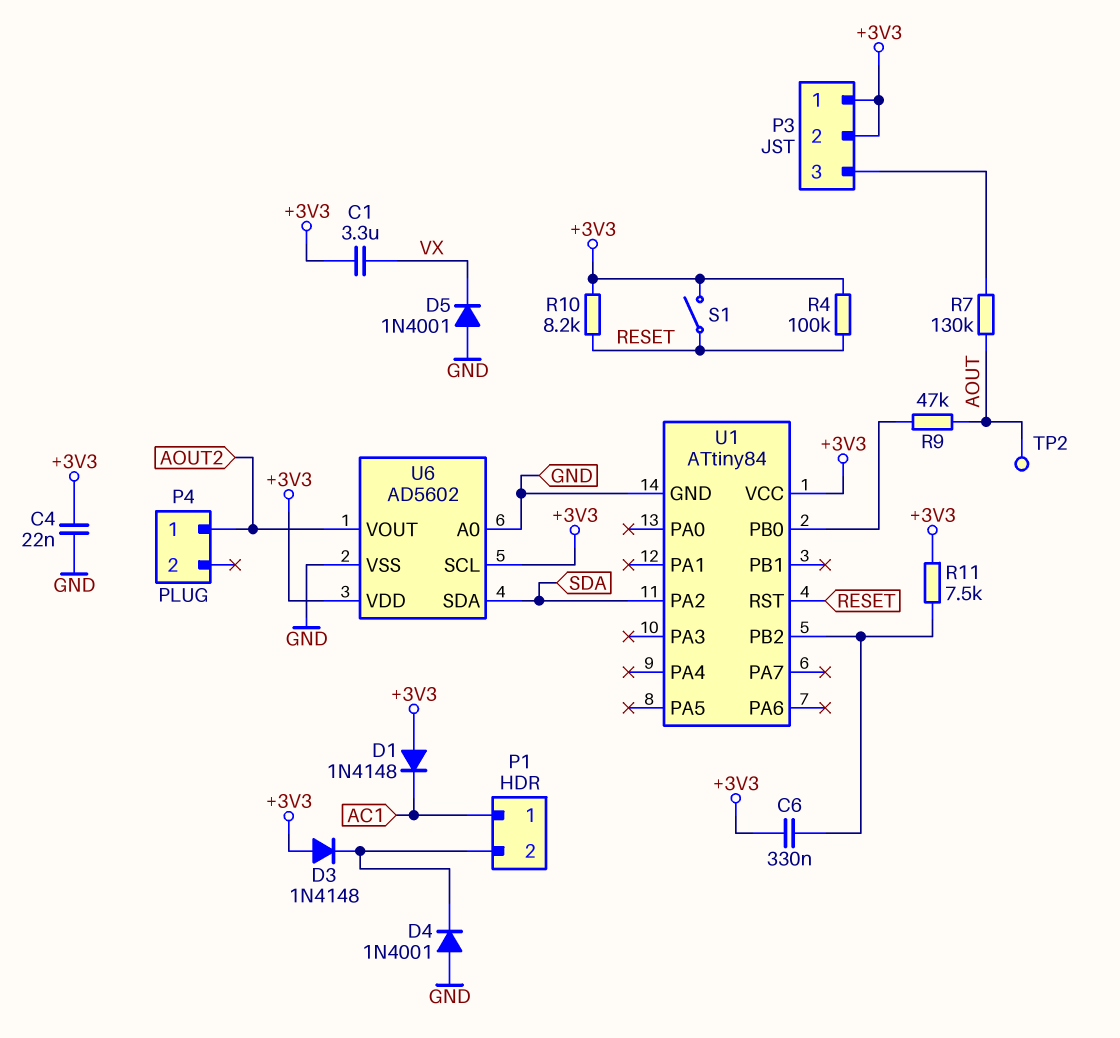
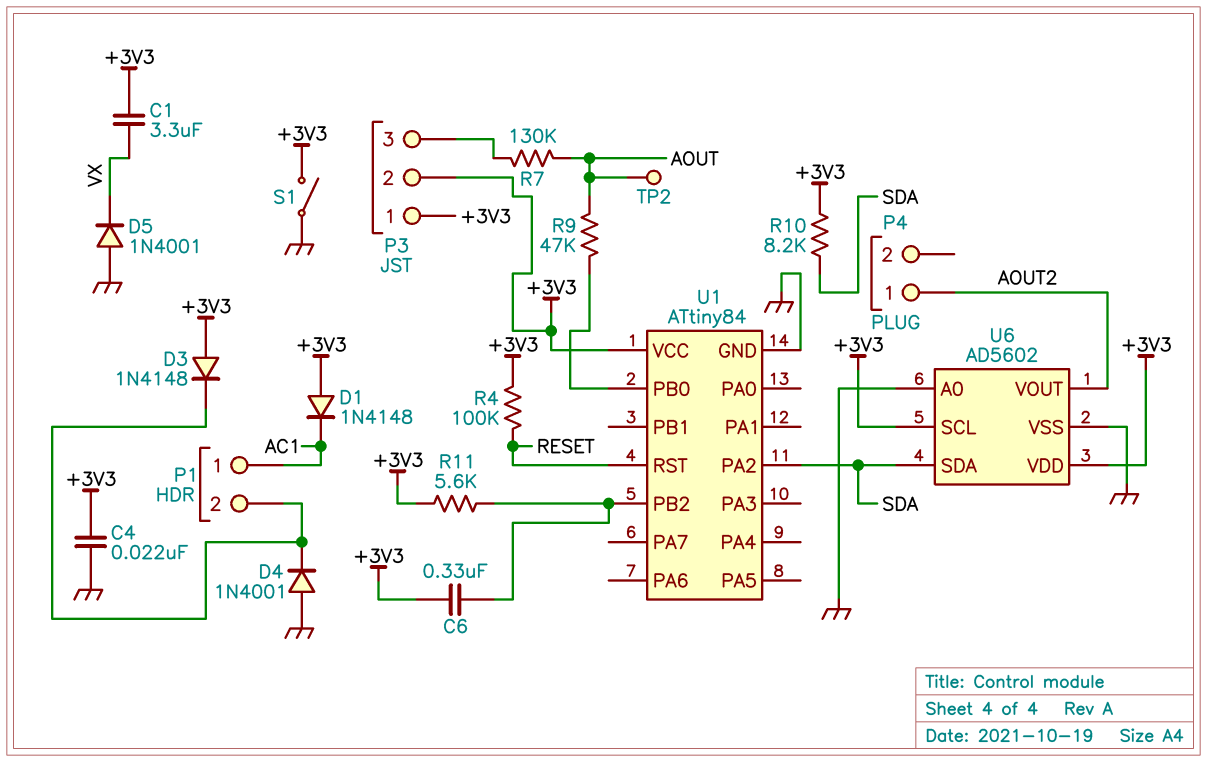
R10: 8.2k (+3V3, RESET) -> 8.2k (+3V3, SDA)
R11: 7.5k (+3V3, U1/PB2) -> 5.6k (+3V3, U1/PB2)
S1: switch (+3V3, RESET) -> switch (+3V3, GND)

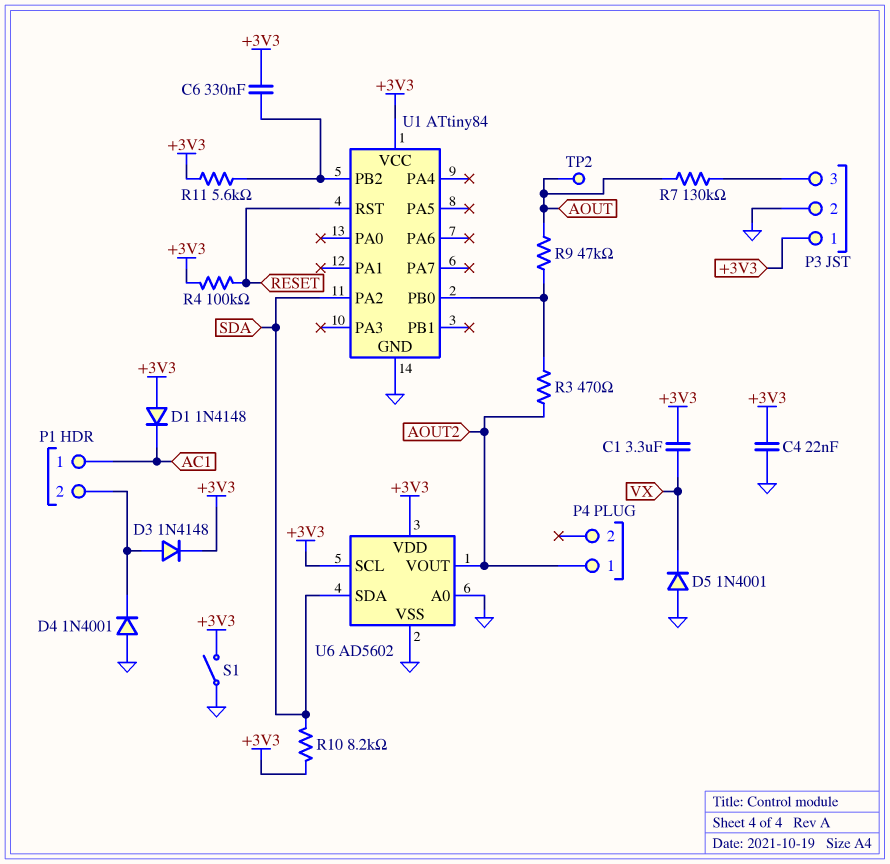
D3: diode 1N4148 (A +3V3, K P1/2) -> diode 1N4148 (A P1/2, K +3V3)
P3 pin 2: +3V3 -> GND
R3: none -> 470 (AOUT2, U1/PB0)

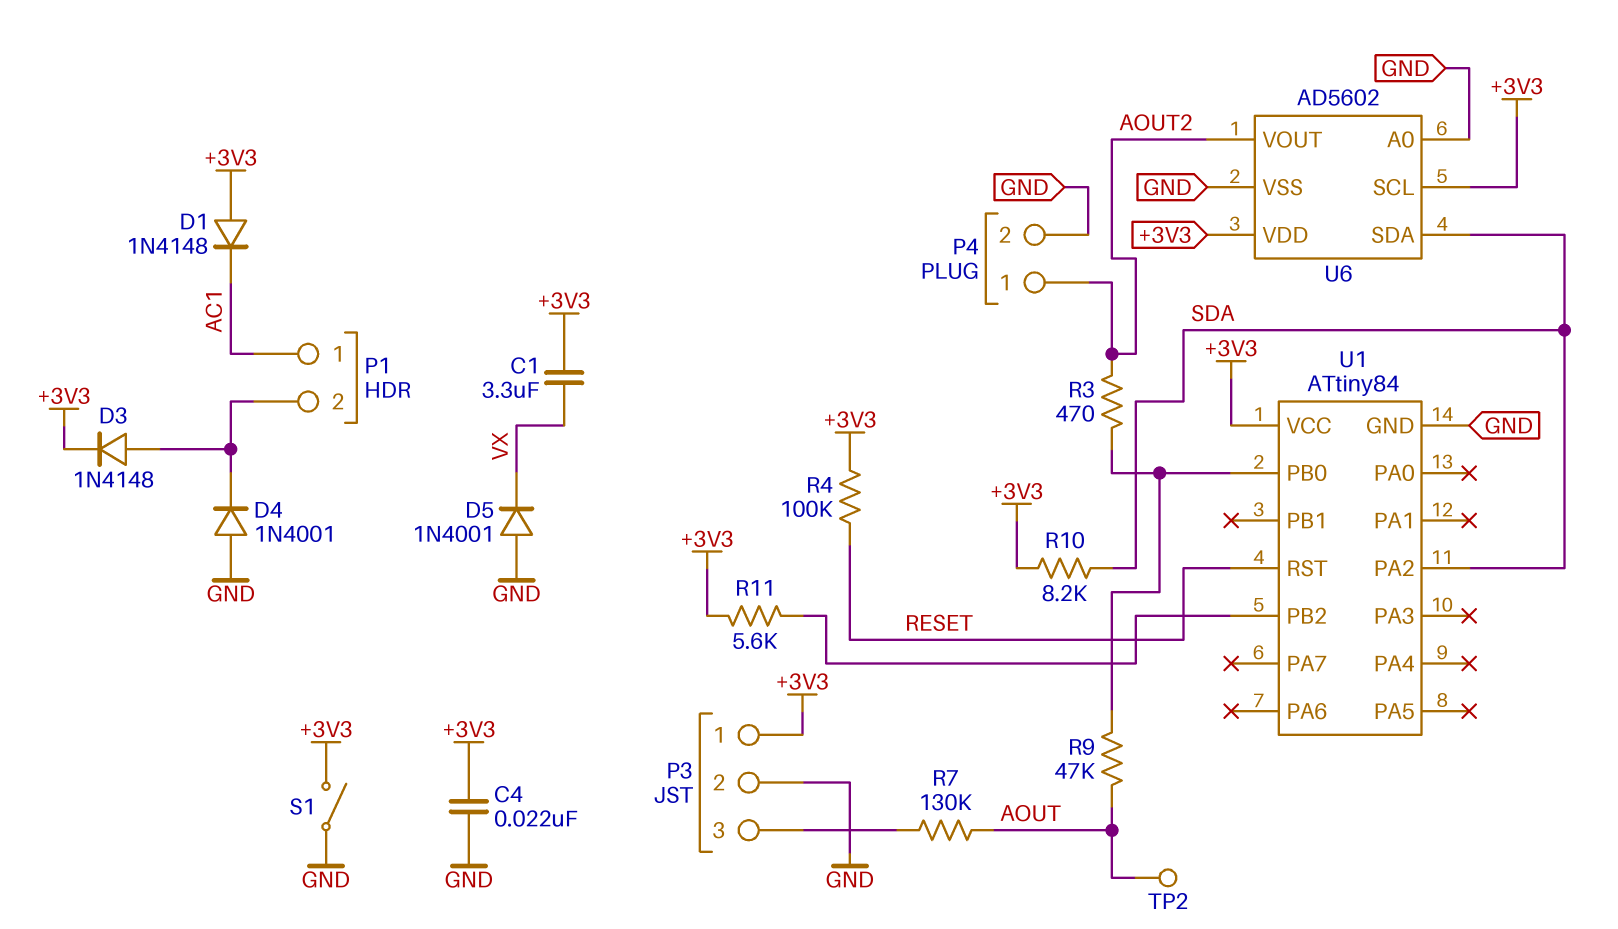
C6: 330nF (+3V3, U1/PB2) -> none
P4 pin 2: none -> GND

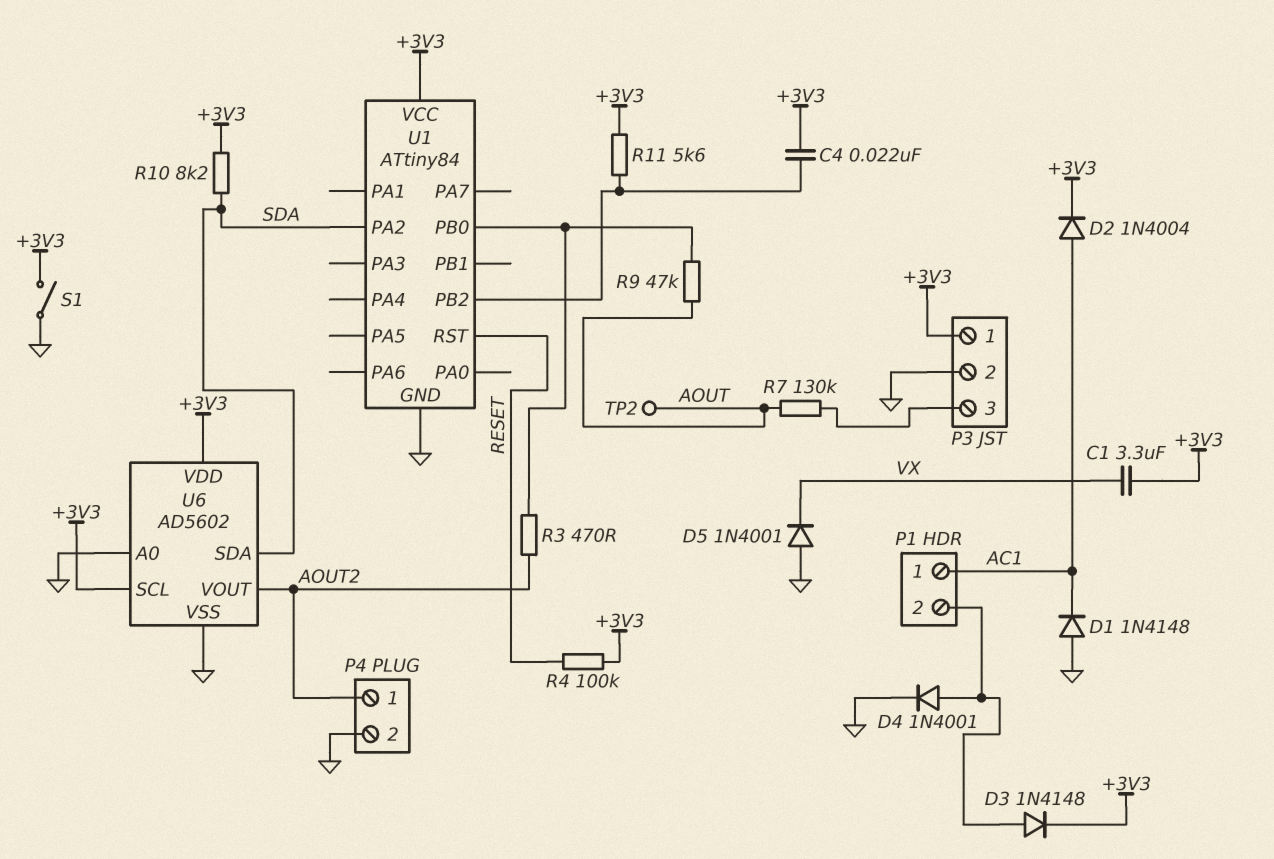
C4: 22nF (+3V3, GND) -> 22nF (+3V3, U1/PB2)
D1: diode 1N4148 (A +3V3, K AC1) -> diode 1N4148 (A GND, K AC1)
D2: none -> diode 1N4004 (A AC1, K +3V3)
D4: diode 1N4001 (A GND, K P1/2) -> diode 1N4001 (A P1/2, K GND)

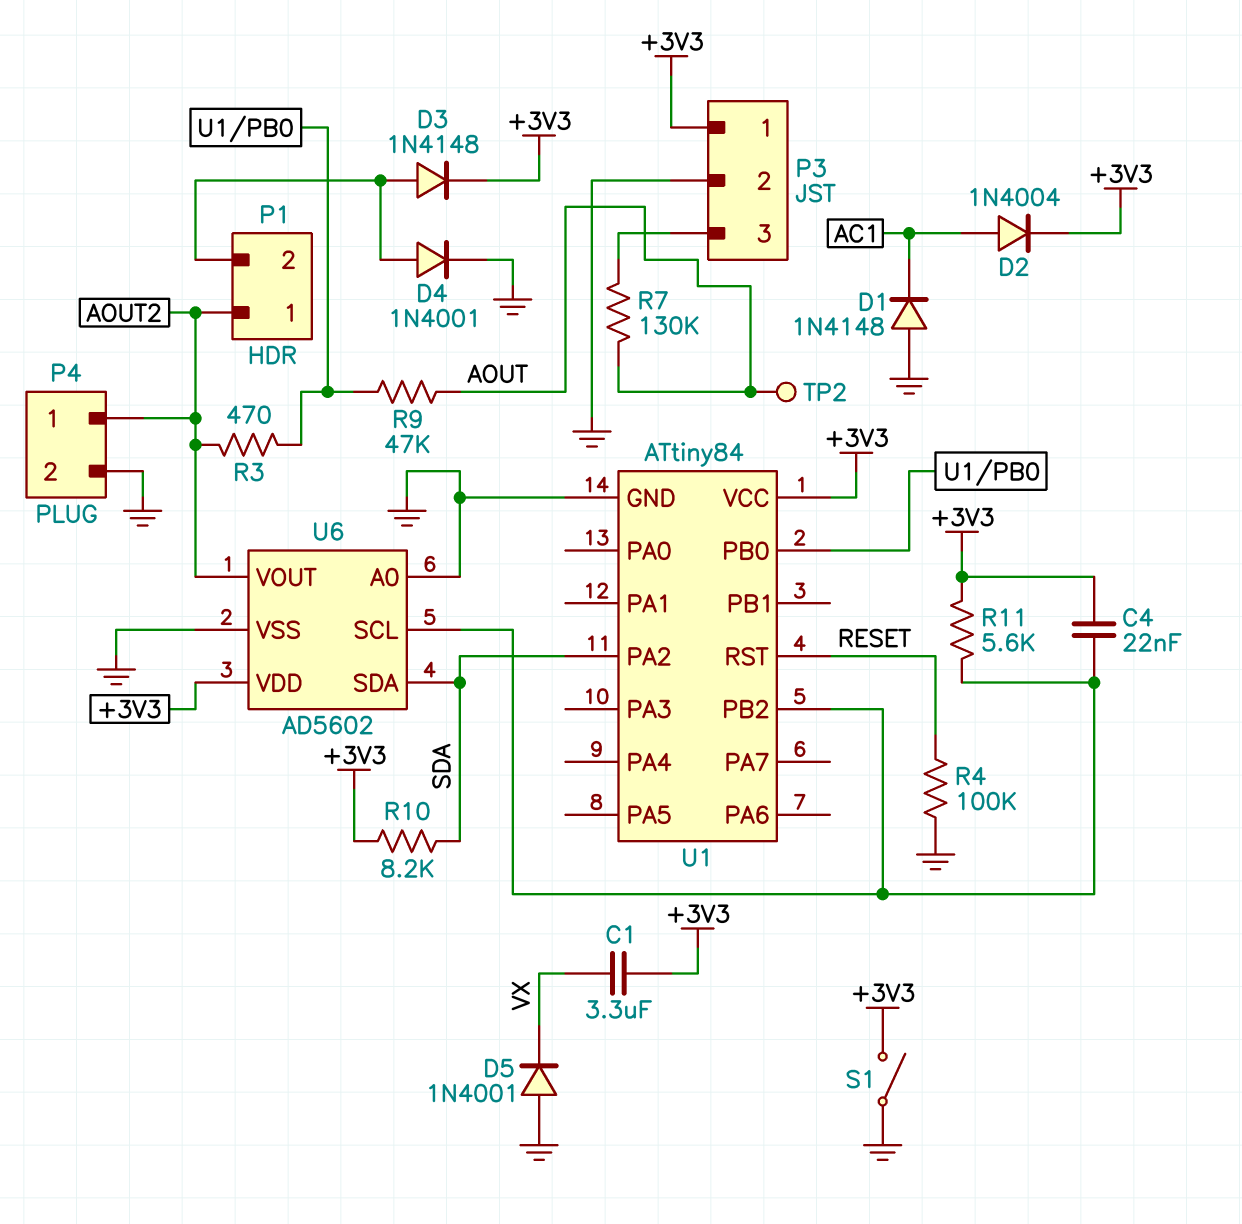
P1 pin 1: AC1 -> AOUT2
R4: 100k (+3V3, RESET) -> 100k (GND, RESET)
U6 pin SCL: +3V3 -> U1/PB2

